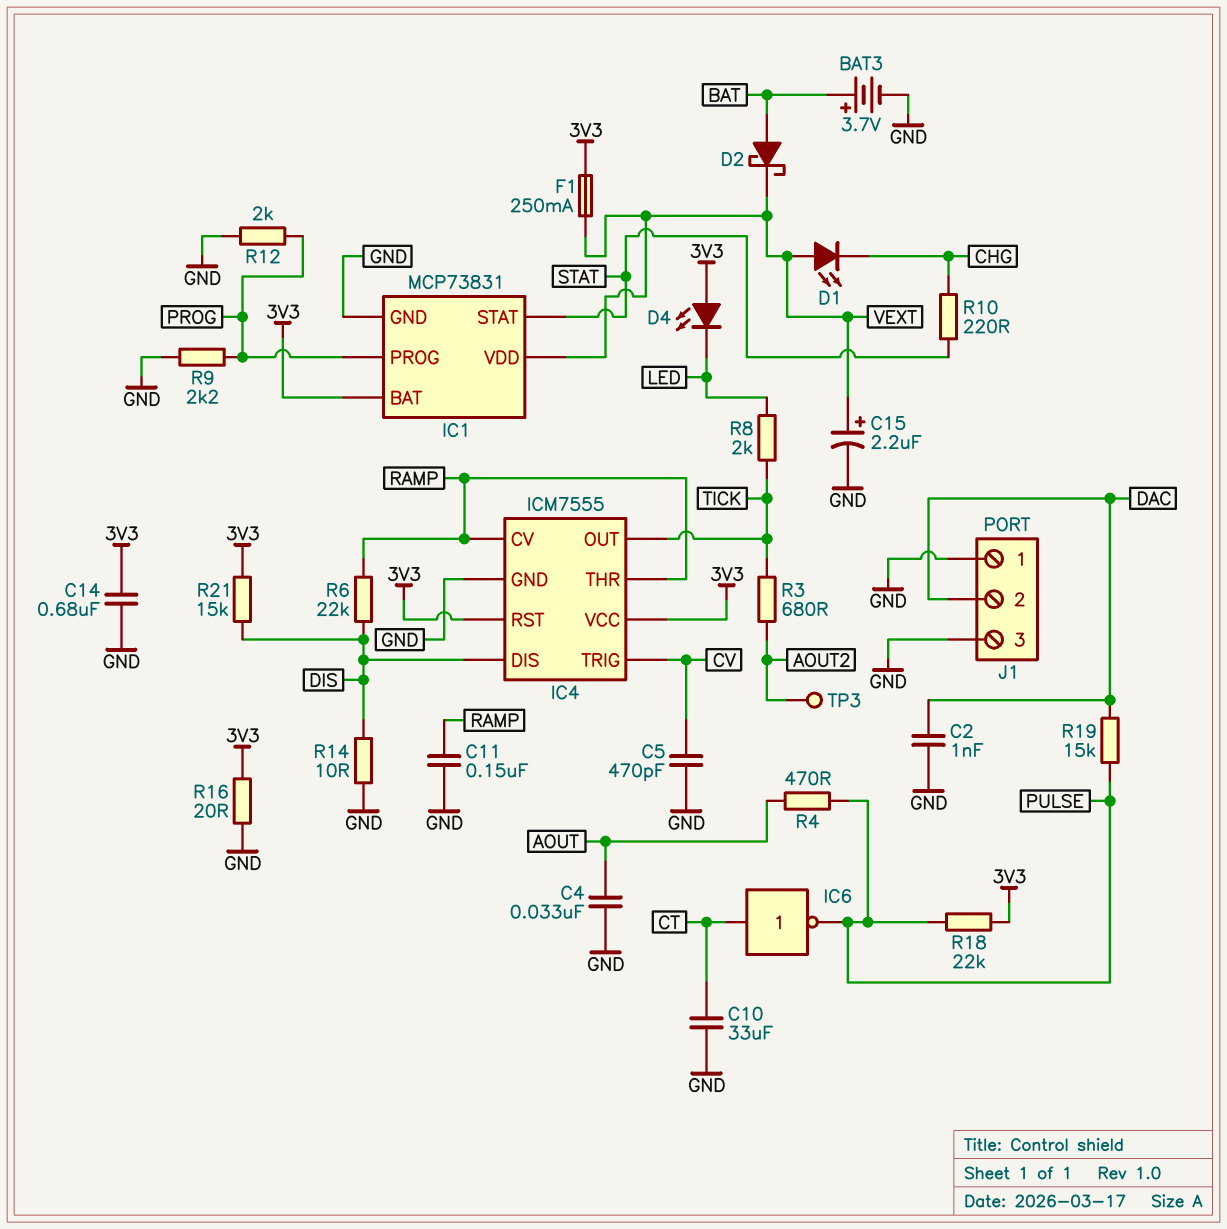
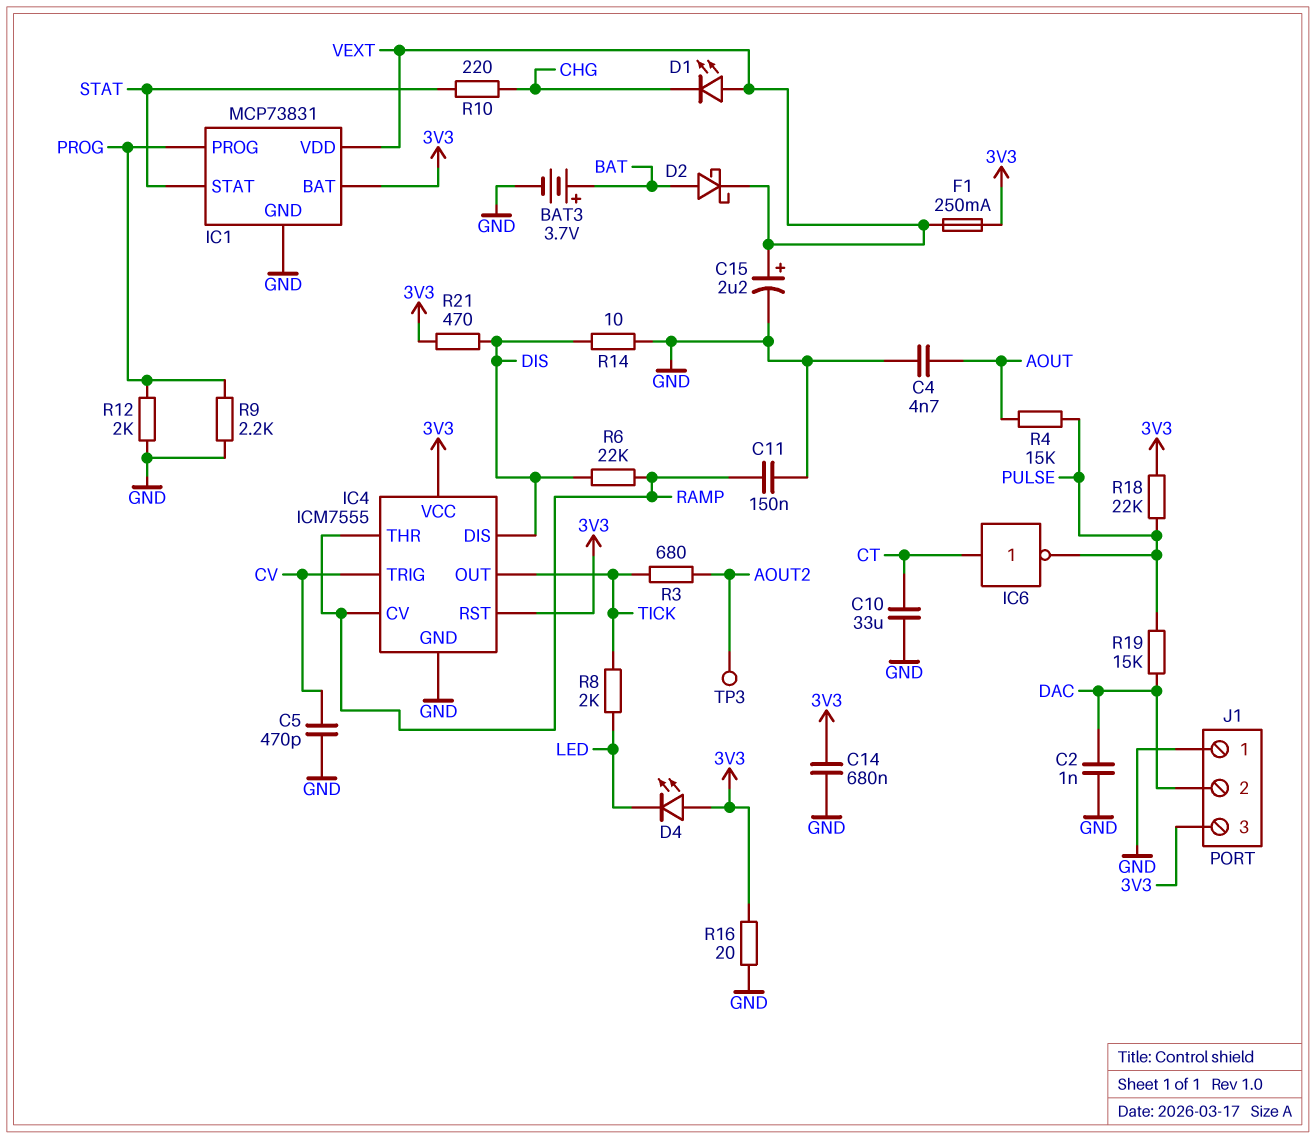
C4: 33nF (AOUT, GND) -> 4.7nF (AOUT, GND)
J1 pin 3: GND -> 3V3
R4: 470 (AOUT, PULSE) -> 15k (AOUT, PULSE)
R21: 15k (3V3, DIS) -> 470 (3V3, DIS)

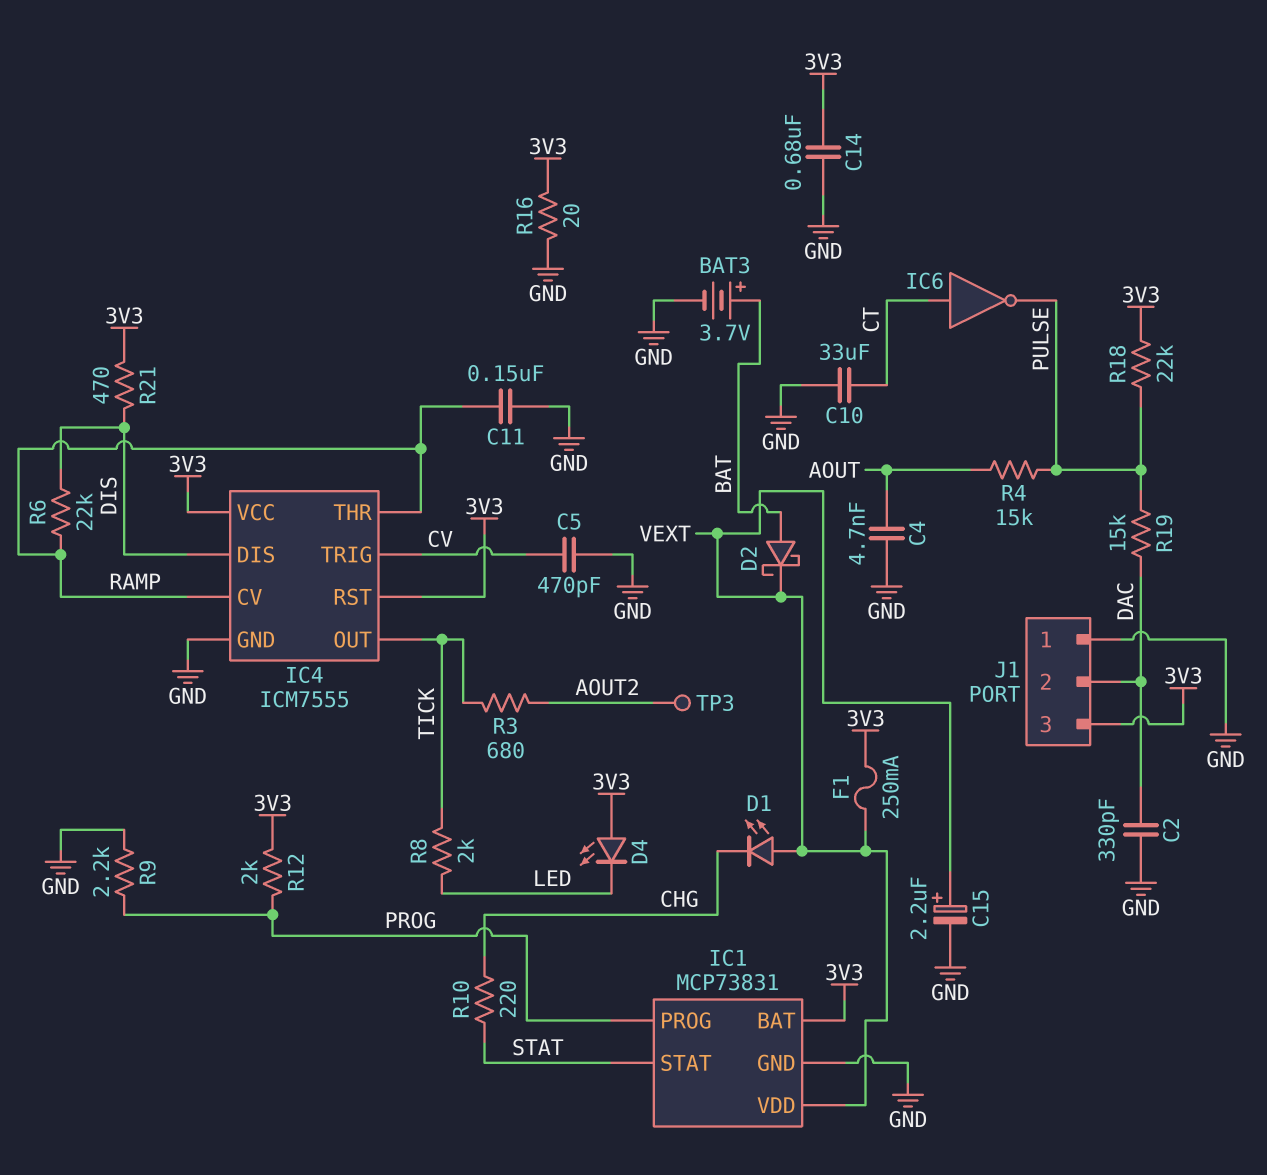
C2: 1nF (DAC, GND) -> 330pF (DAC, GND)
R12: 2k (GND, PROG) -> 2k (3V3, PROG)
R14: 10 (DIS, GND) -> none

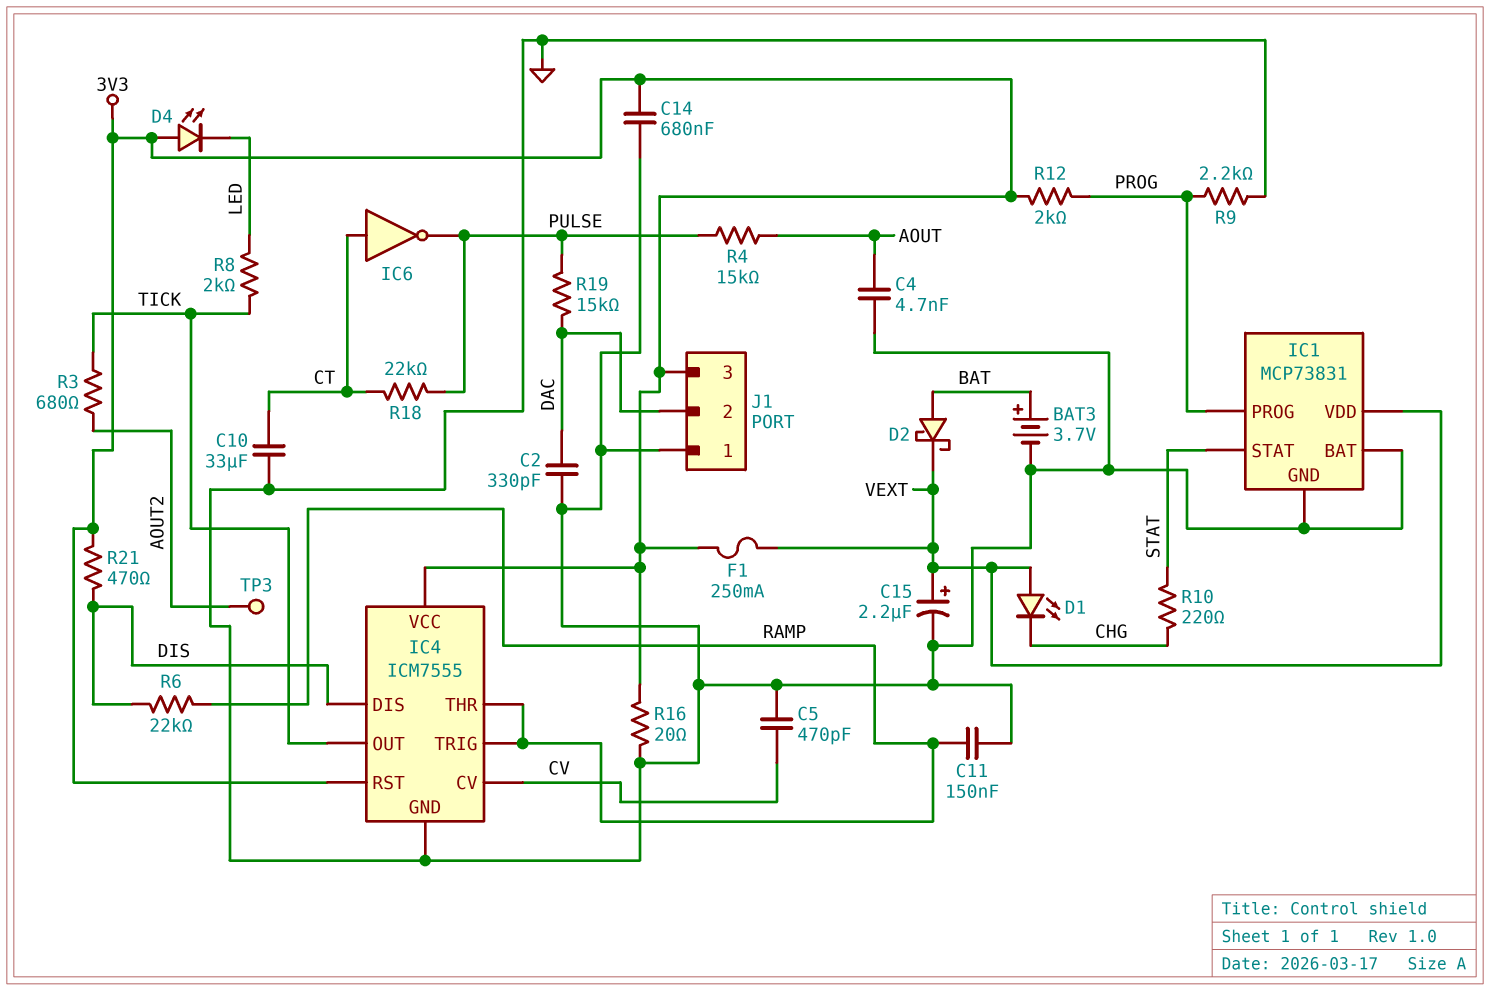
IC1 pin BAT: 3V3 -> GND
IC4 pin CV: RAMP -> CV
IC4 pin TRIG: CV -> RAMP
R18: 22k (3V3, PULSE) -> 22k (CT, PULSE)

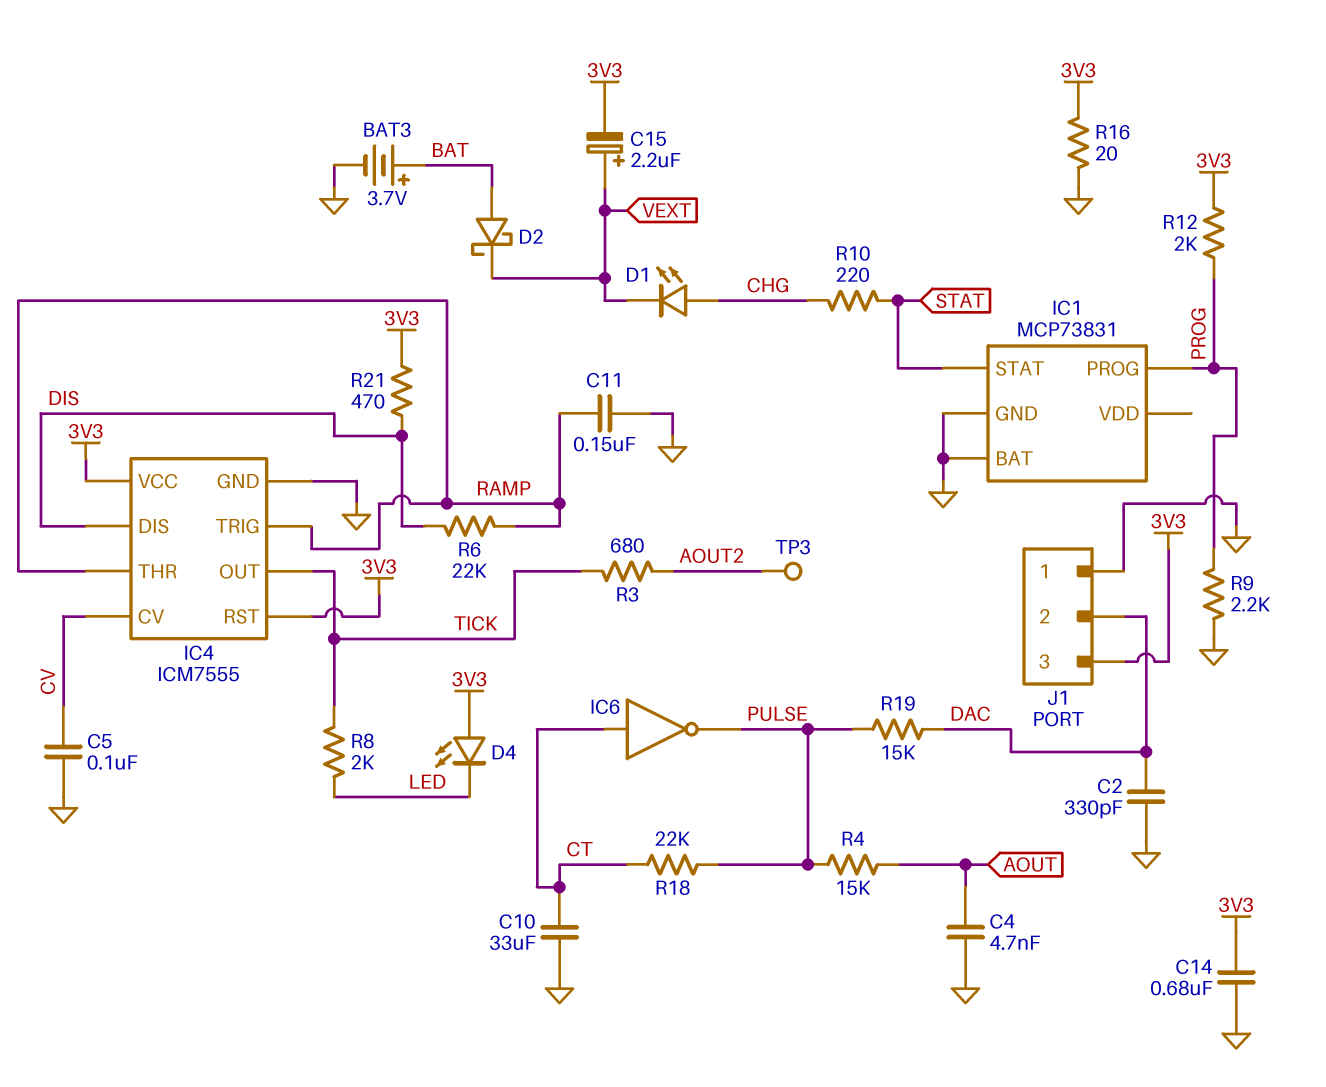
C5: 470pF (CV, GND) -> 100nF (CV, GND)
C15: 2.2uF (plus VEXT, minus GND) -> 2.2uF (plus VEXT, minus 3V3)
D1: LED (A VEXT, K CHG) -> LED (A CHG, K VEXT)
F1: 250mA (3V3, VEXT) -> none
IC1 pin VDD: VEXT -> none

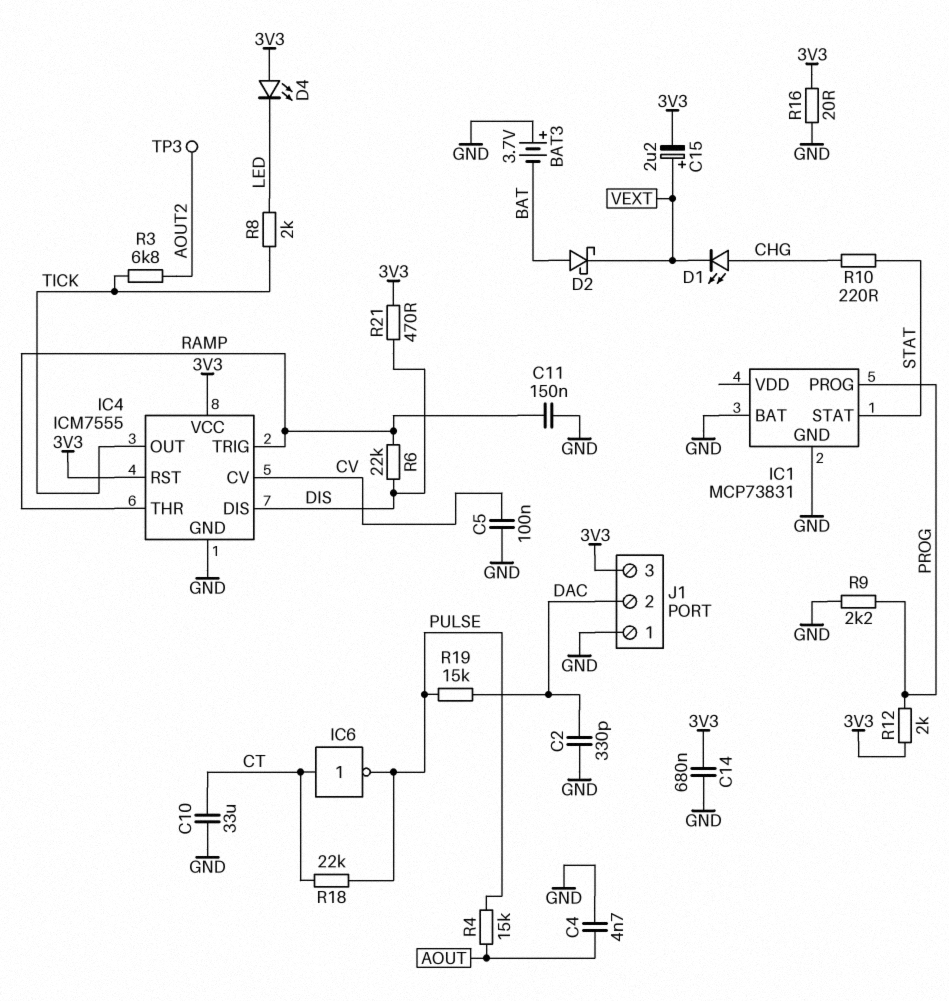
BAT3: 3.7V (plus BAT, minus GND) -> 3.7V (plus GND, minus BAT)
R3: 680 (AOUT2, TICK) -> 6.8k (AOUT2, TICK)

